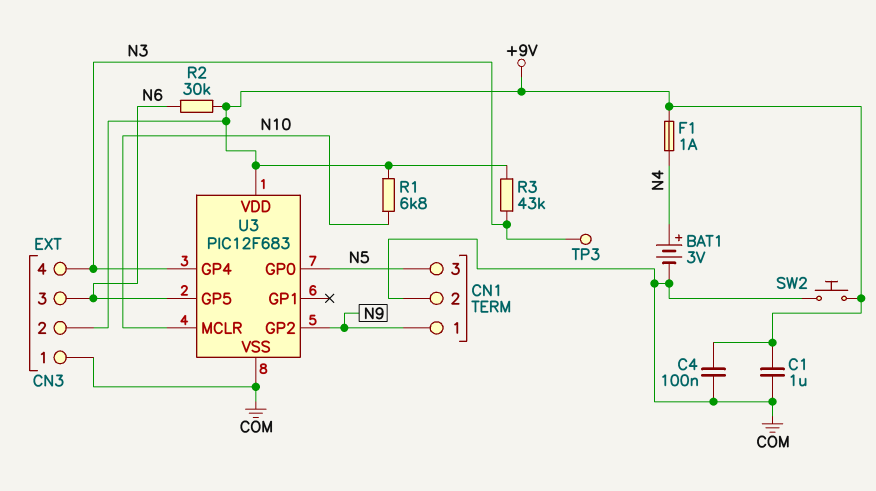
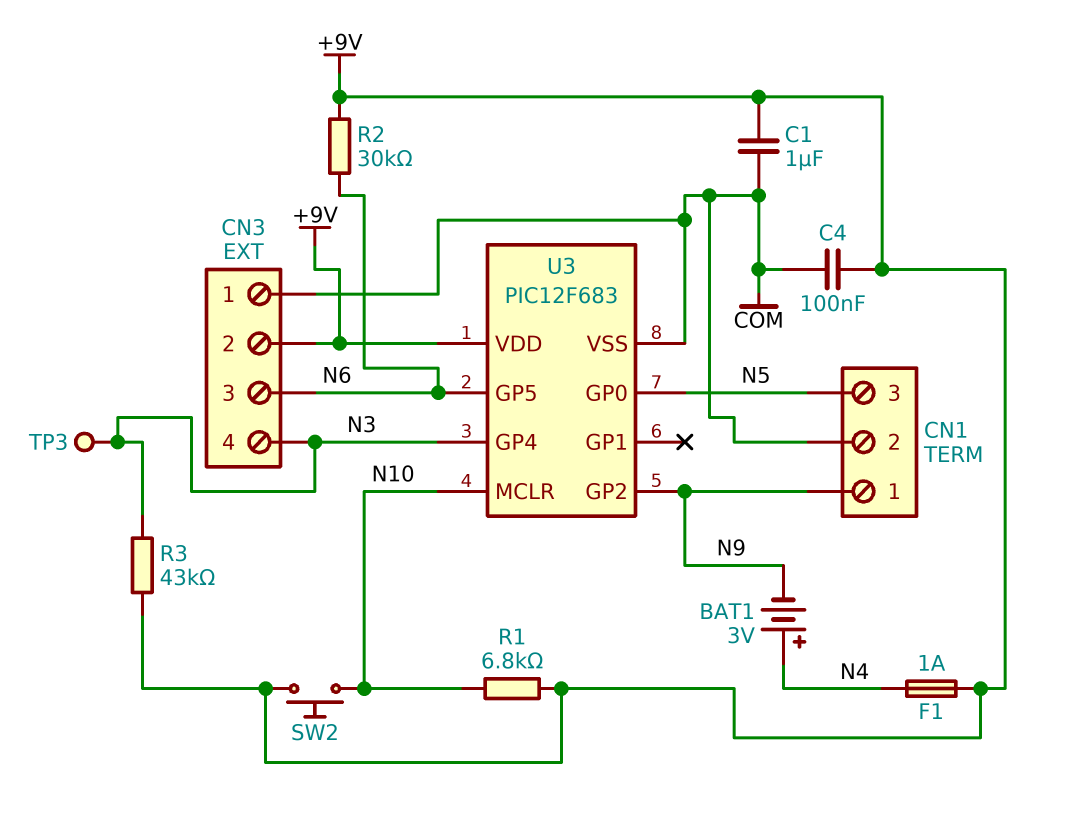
BAT1: 3V (plus N4, minus COM) -> 3V (plus N4, minus N9)
SW2: button (+9V, COM) -> button (+9V, N10)

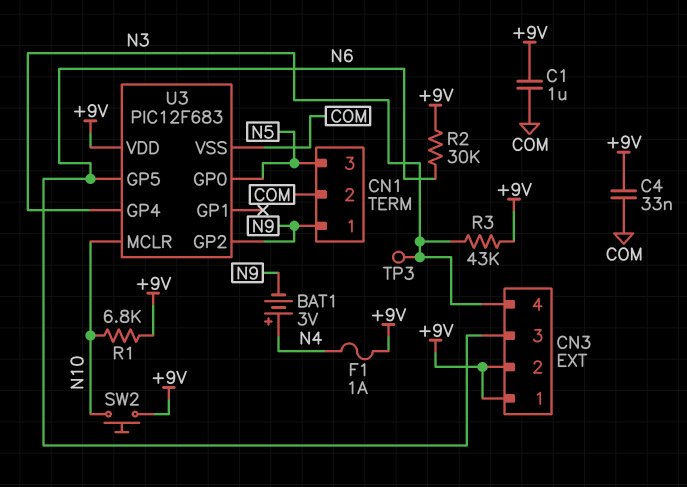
C4: 100nF (+9V, COM) -> 33nF (+9V, COM)
CN3 pin 1: COM -> +9V

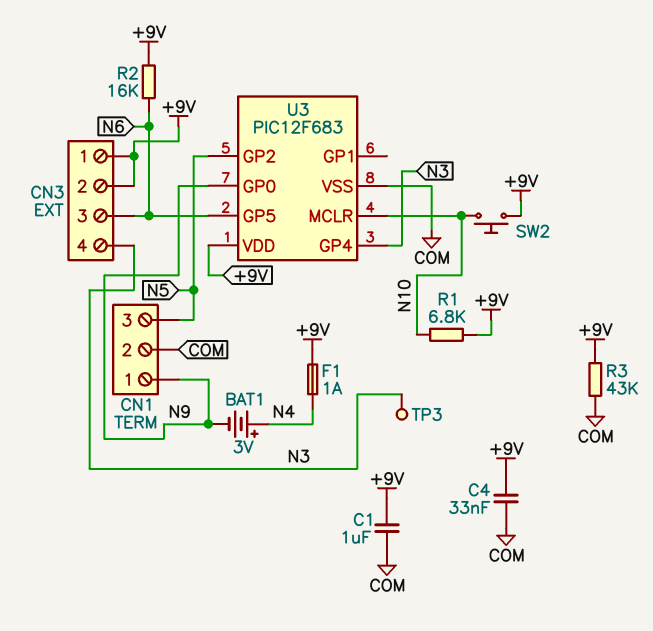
R2: 30k (+9V, N6) -> 16k (+9V, N6)
R3: 43k (+9V, N3) -> 43k (+9V, COM)
U3 pin GP0: N5 -> N9
U3 pin GP2: N9 -> N5

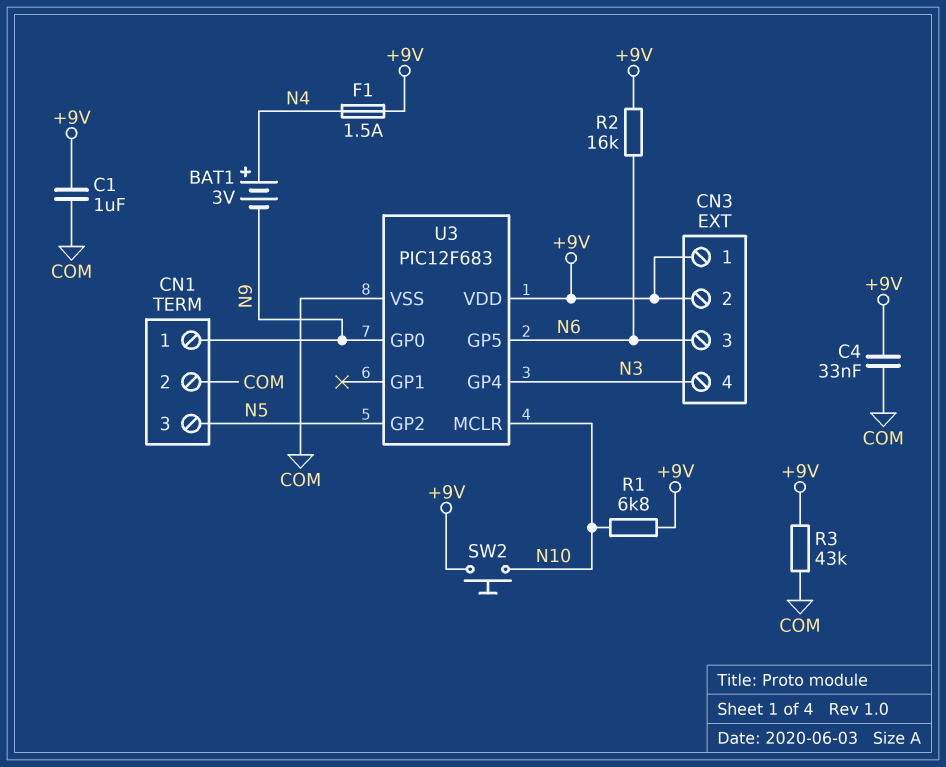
F1: 1A (+9V, N4) -> 1.5A (+9V, N4)
TP3: test point (N3) -> none

